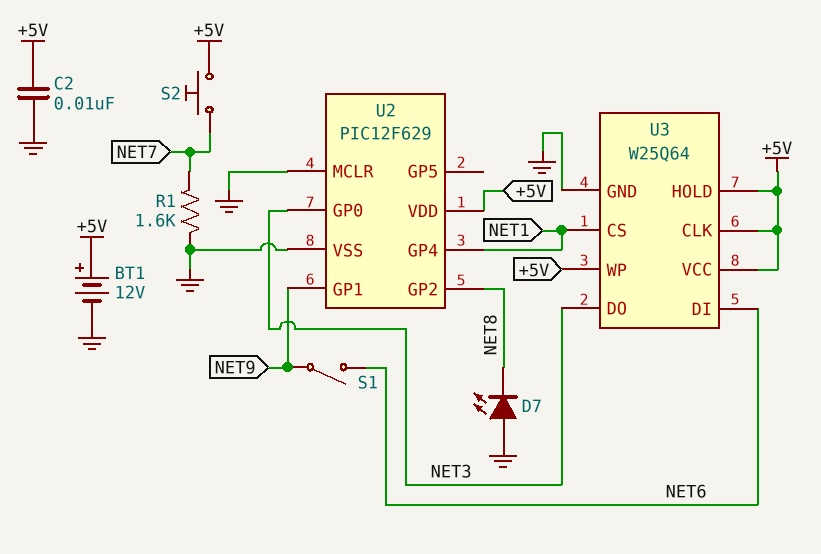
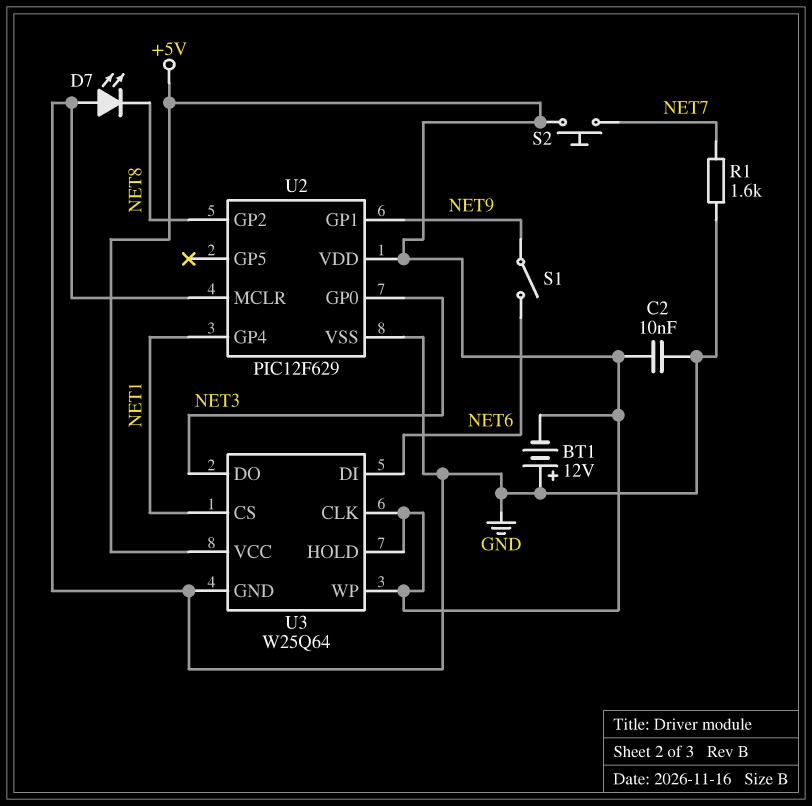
BT1: 12V (plus +5V, minus GND) -> 12V (plus GND, minus +5V)

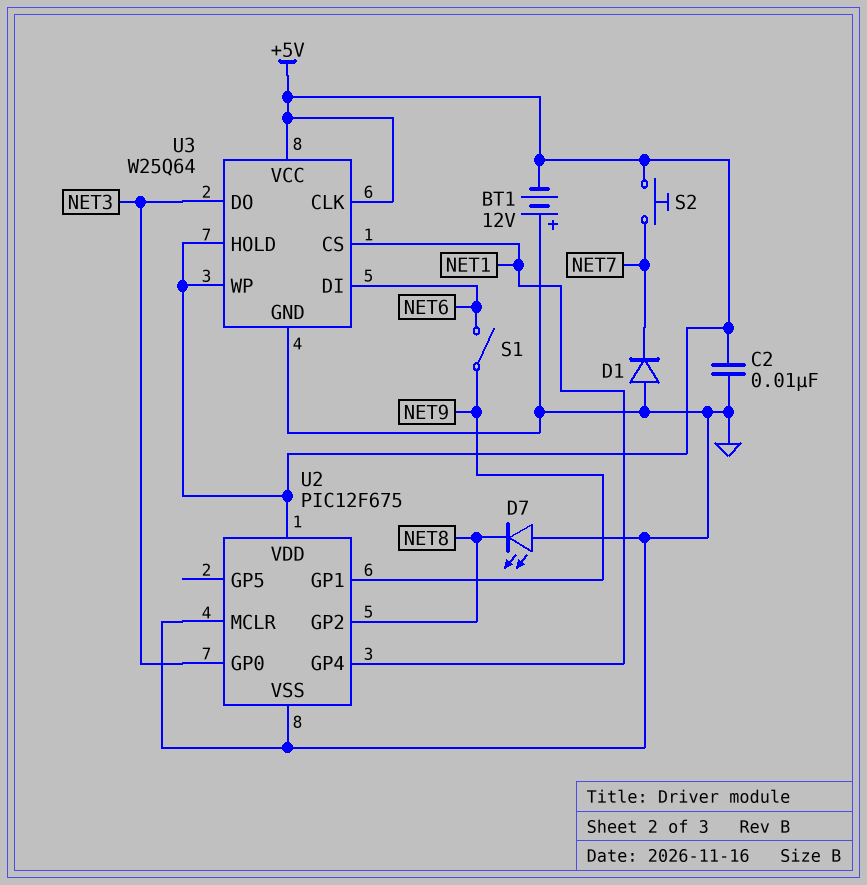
D1: none -> diode (A GND, K NET7)
R1: 1.6k (GND, NET7) -> none
U2: PIC12F629 -> PIC12F675

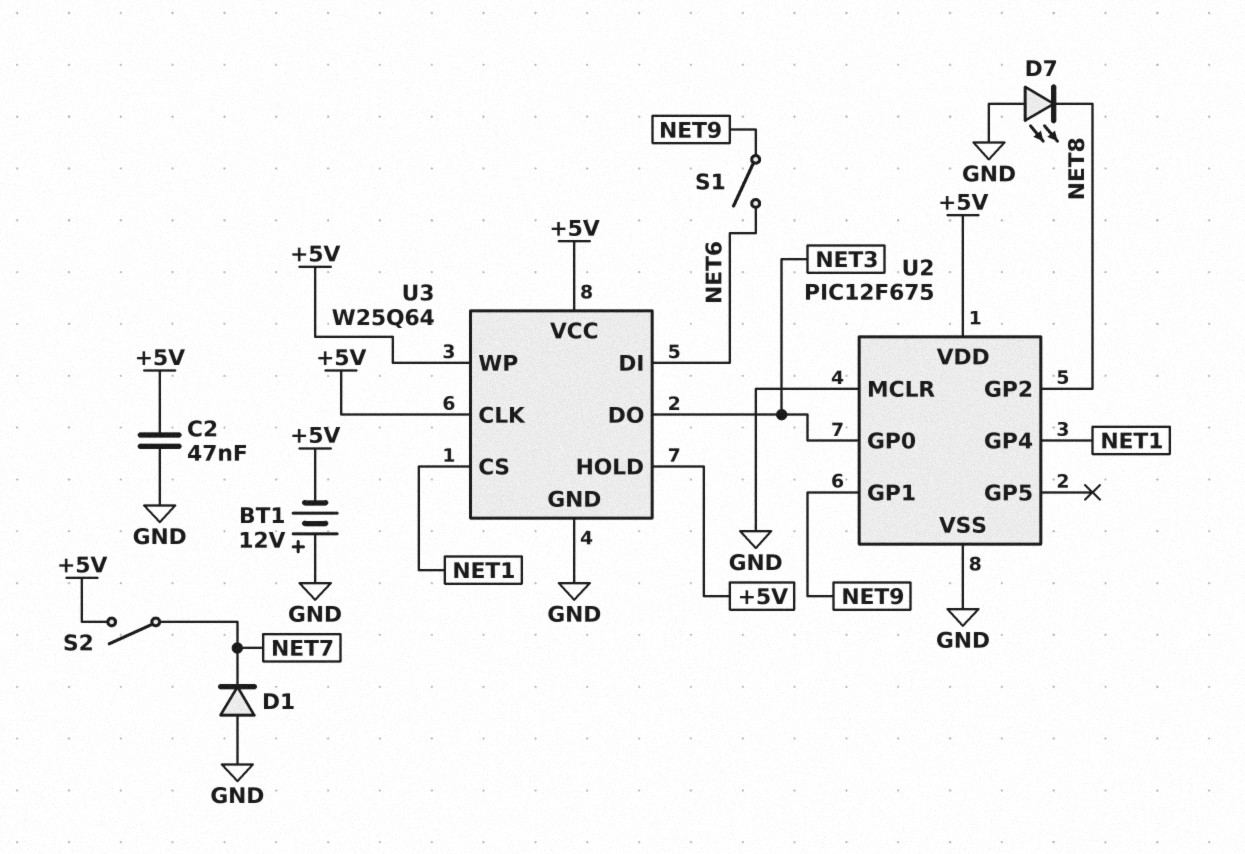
C2: 10nF (+5V, GND) -> 47nF (+5V, GND)
S2: button (+5V, NET7) -> switch (+5V, NET7)

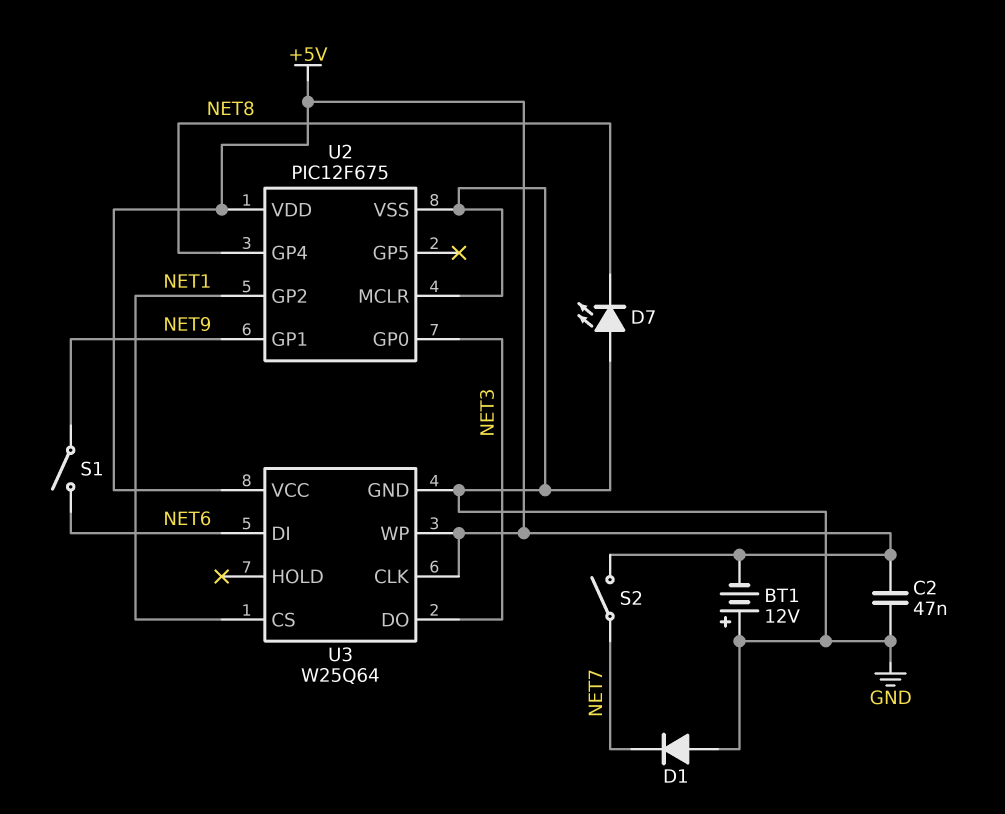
U2 pin GP2: NET8 -> NET1
U2 pin GP4: NET1 -> NET8
U3 pin HOLD: +5V -> none

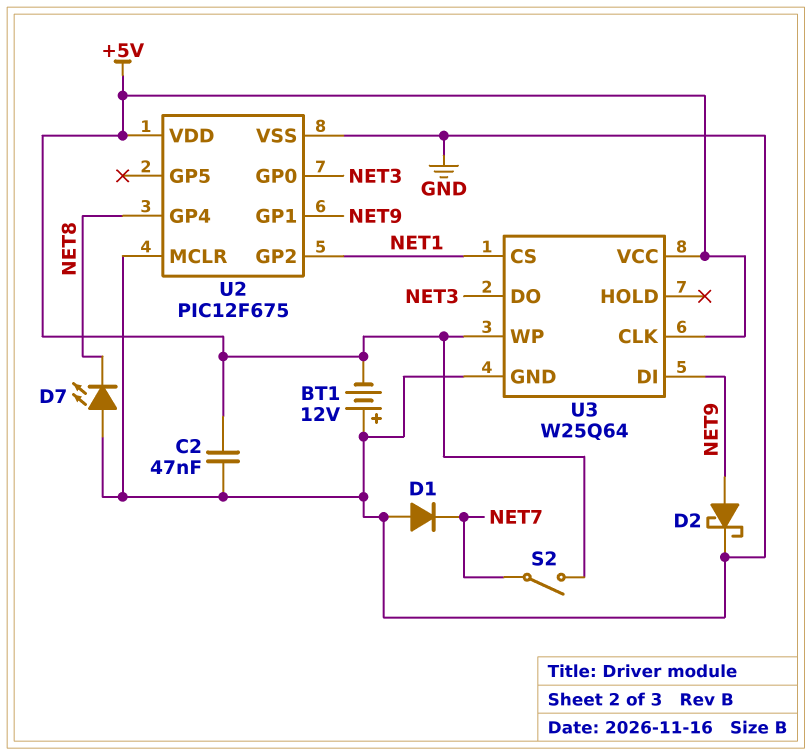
D2: none -> schottky (A NET9, K GND)
S1: switch (NET6, NET9) -> none
U3 pin DI: NET6 -> NET9

